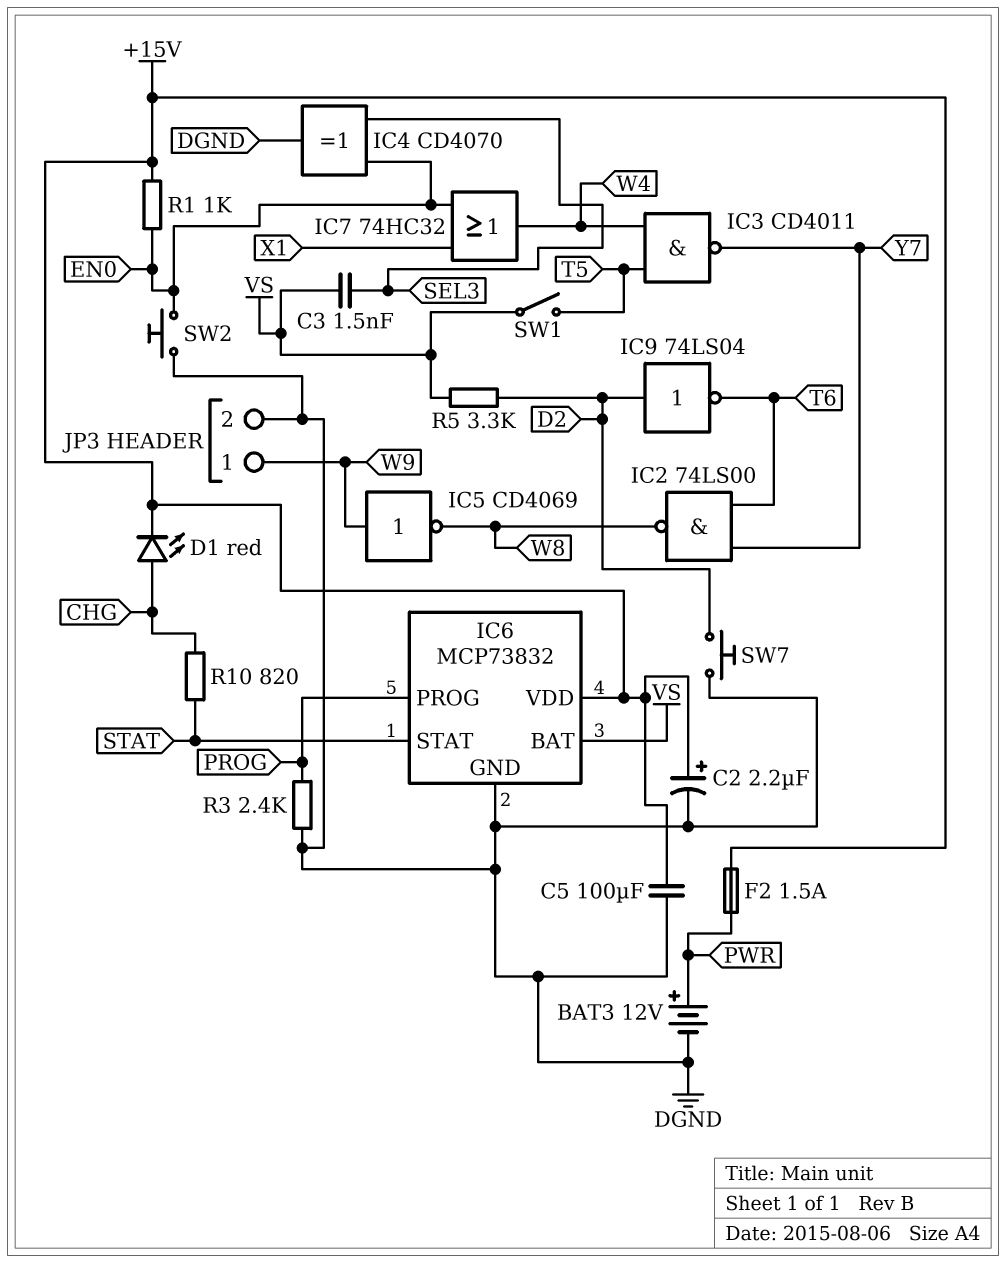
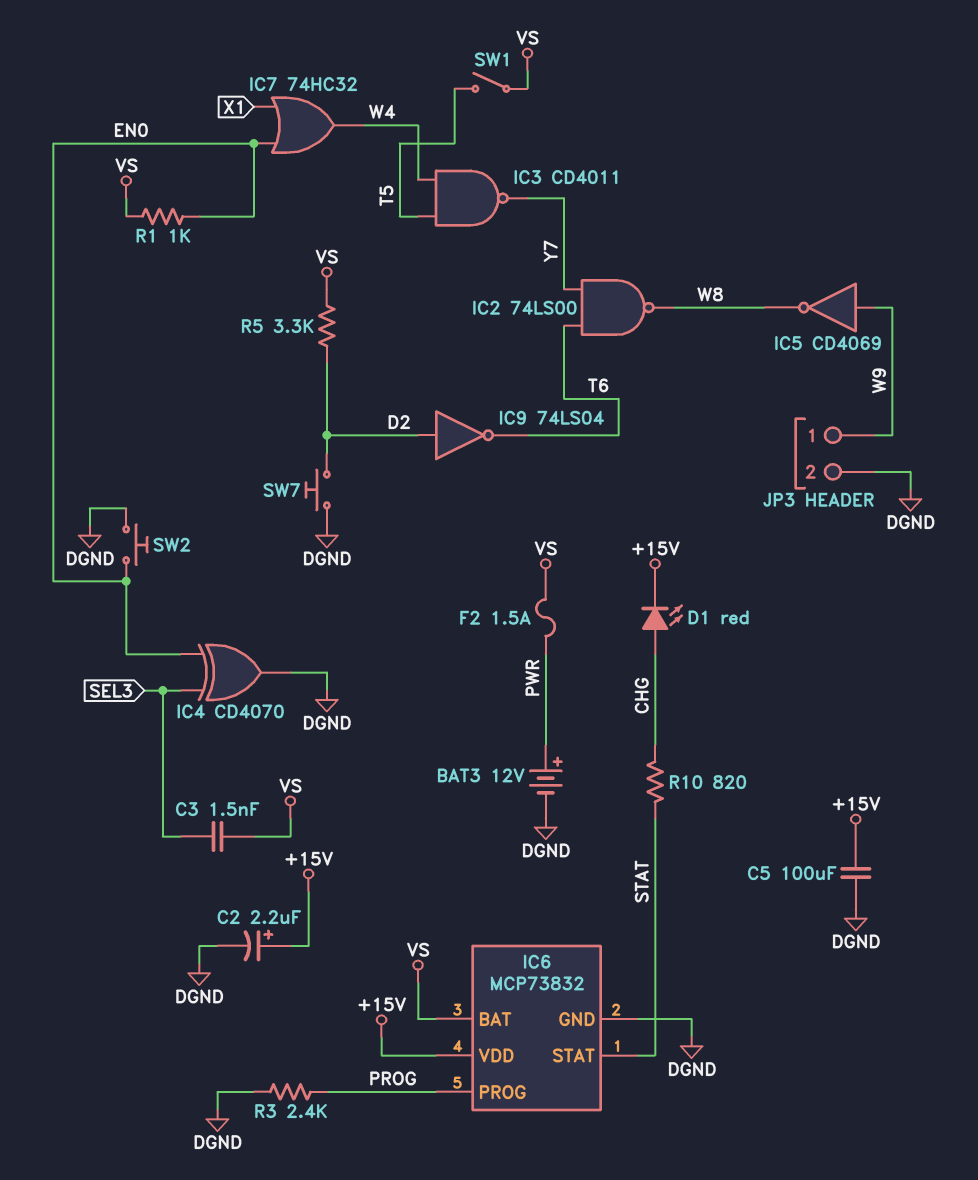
F2: 1.5A (+15V, PWR) -> 1.5A (PWR, VS)
R1: 1k (+15V, EN0) -> 1k (EN0, VS)

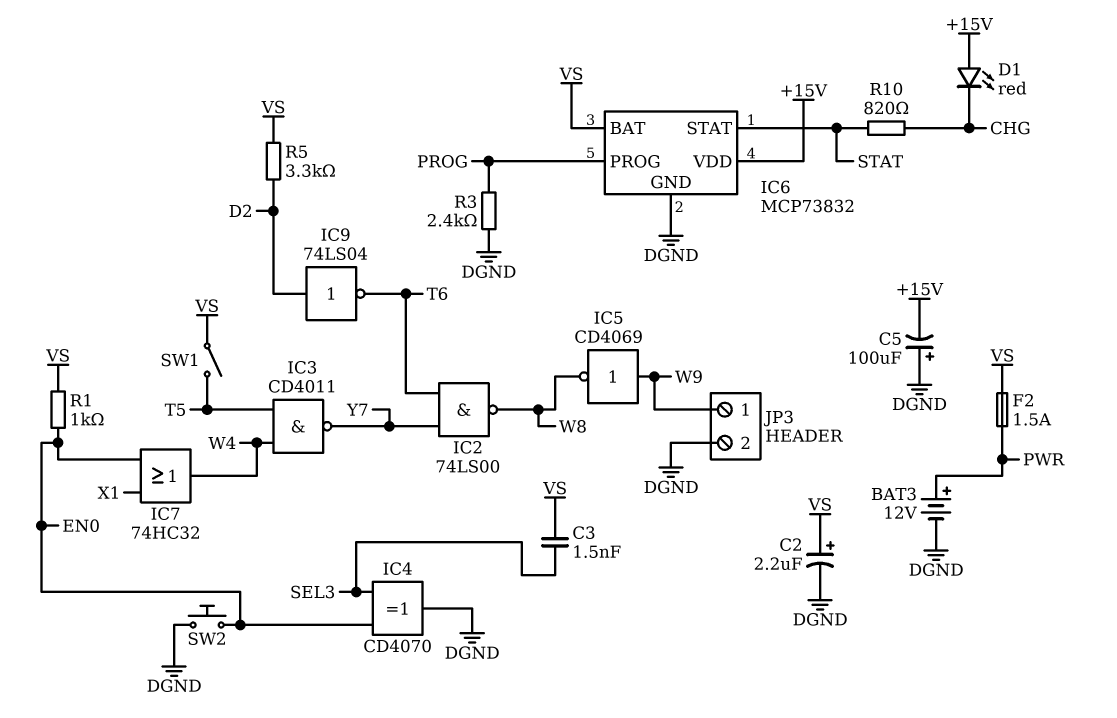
C2: 2.2uF (plus +15V, minus DGND) -> 2.2uF (plus VS, minus DGND)
C5: 100uF (+15V, DGND) -> 100uF (plus DGND, minus +15V)
D1: LED red (A CHG, K +15V) -> LED red (A +15V, K CHG)
SW7: button (D2, DGND) -> none

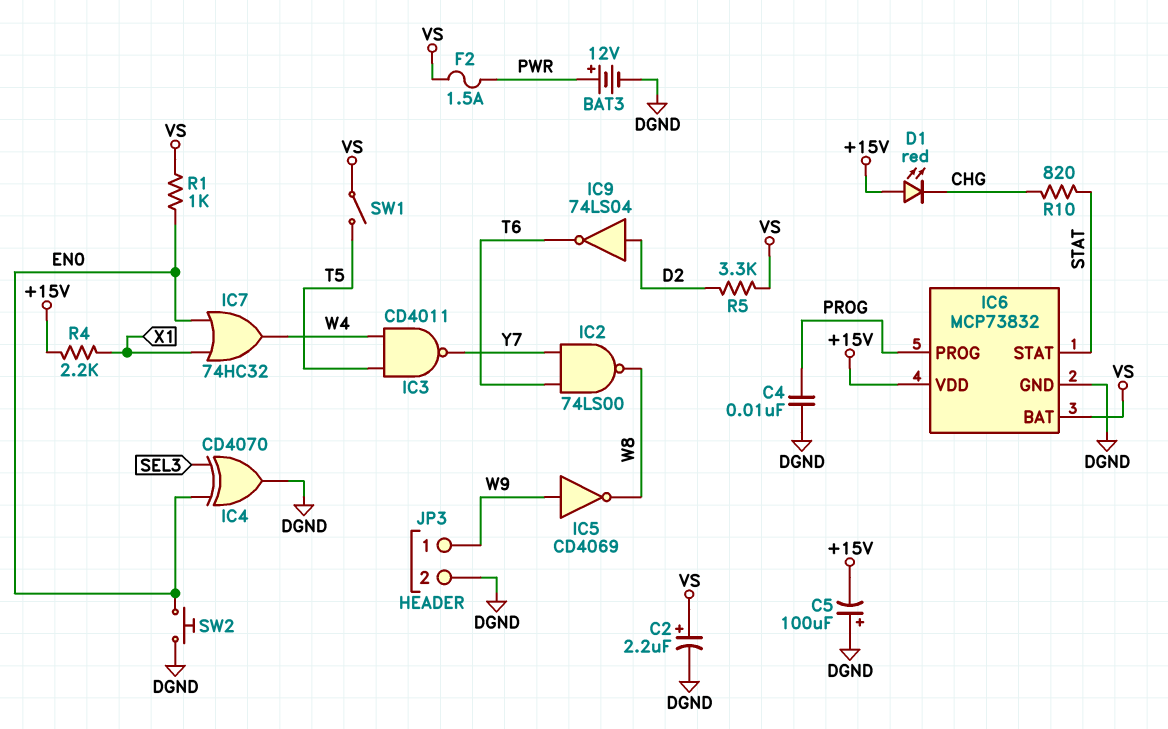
C3: 1.5nF (SEL3, VS) -> none
C4: none -> 10nF (DGND, PROG)
R3: 2.4k (DGND, PROG) -> none
R4: none -> 2.2k (+15V, X1)

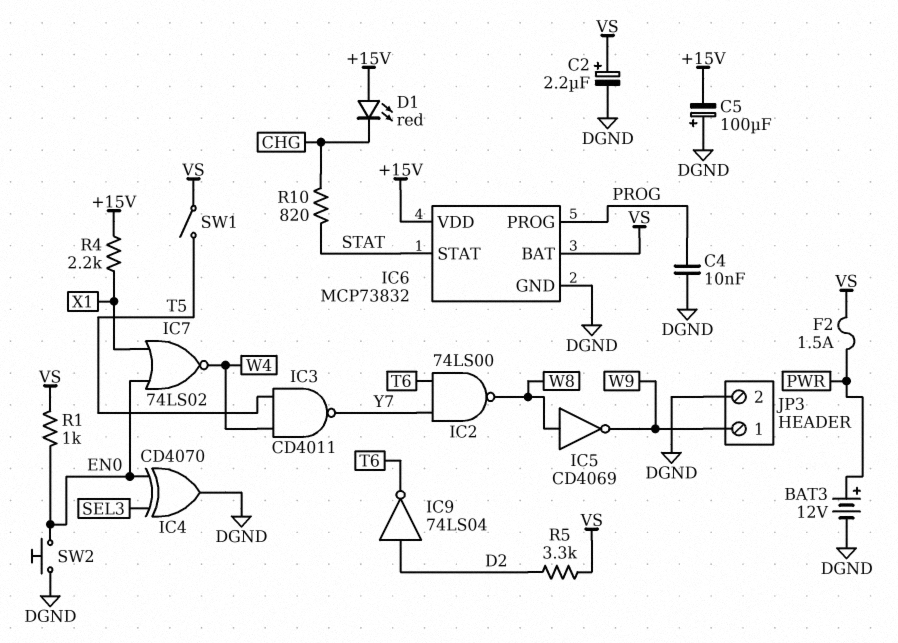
IC5: NOT CD4069 (in W9, out W8) -> NOT CD4069 (in W8, out W9)
IC7: OR 74HC32 (in EN0, in X1, out W4) -> NOR 74LS02 (in EN0, in X1, out W4)

